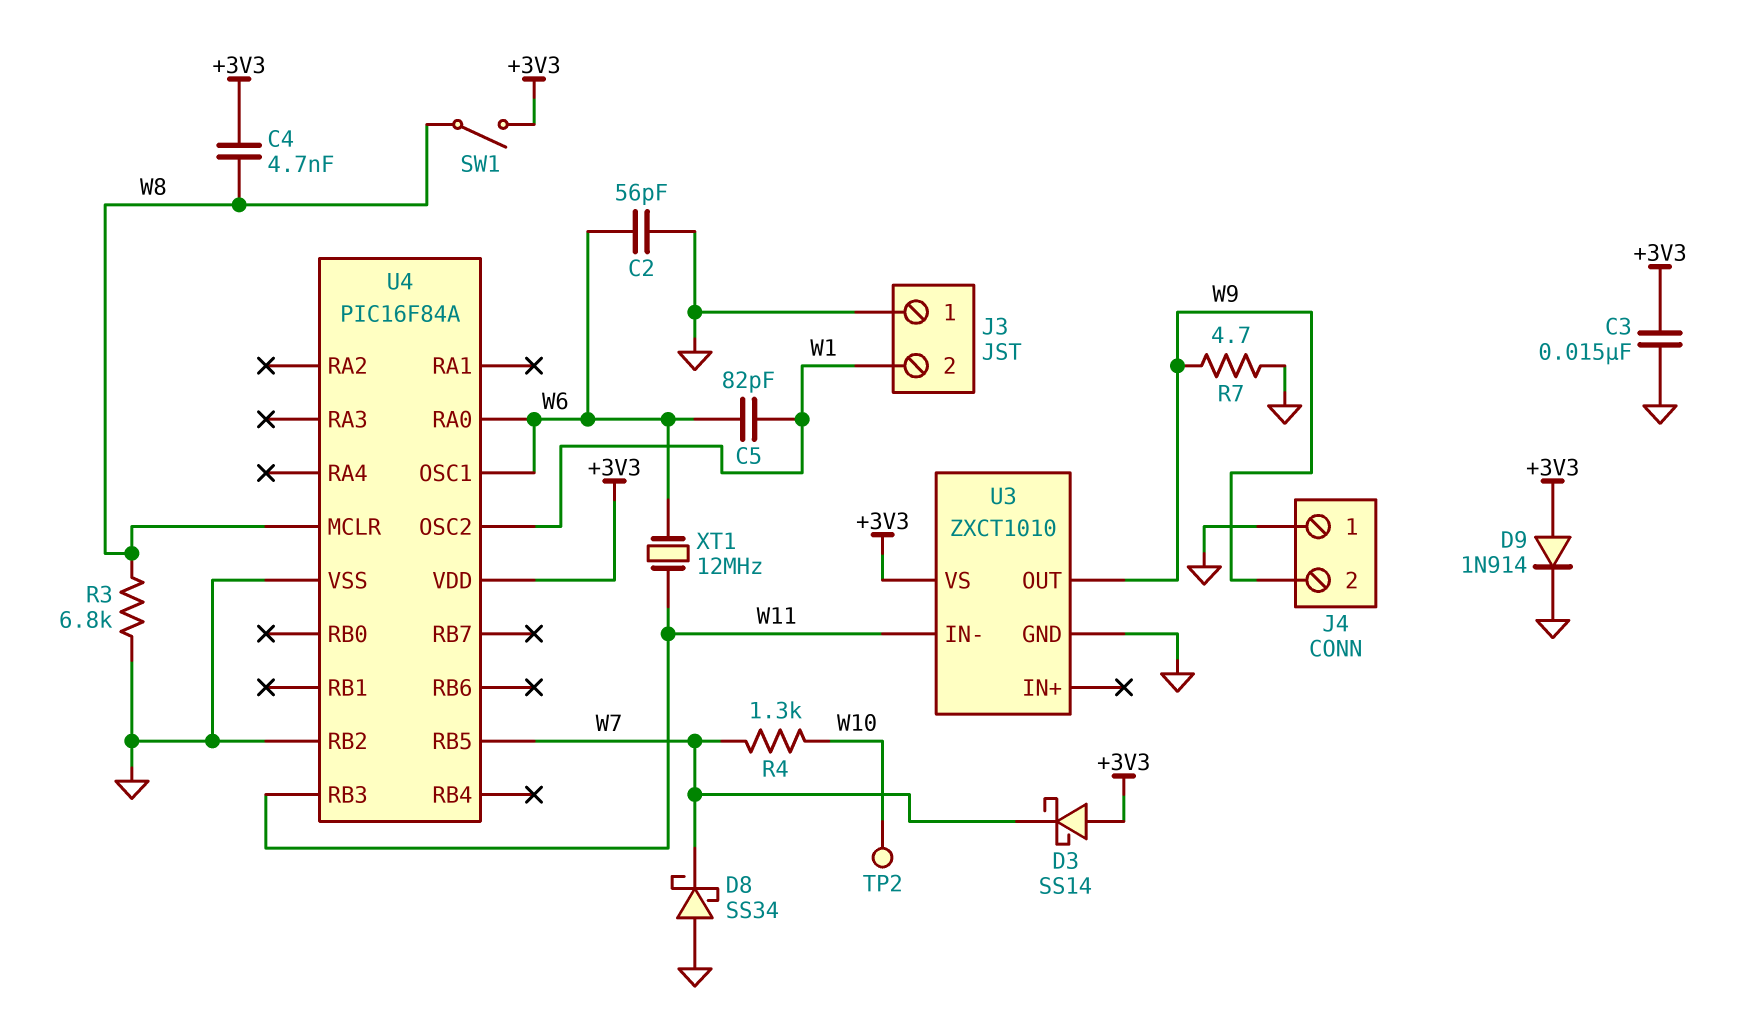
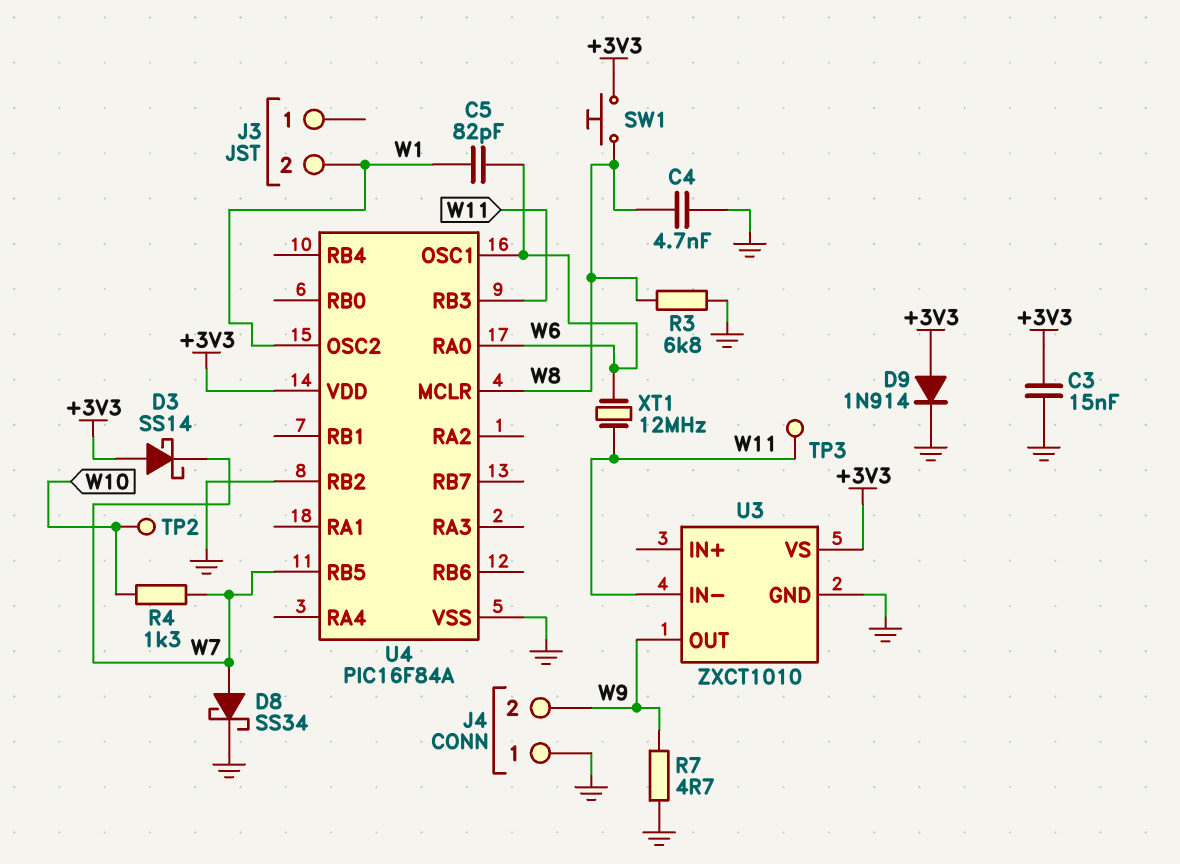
C2: 56pF (GND, W6) -> none
C4: 4.7nF (+3V3, W8) -> 4.7nF (GND, W8)
D8: schottky SS34 (A GND, K W7) -> schottky SS34 (A W7, K GND)
J3 pin 1: GND -> none
SW1: switch (+3V3, W8) -> button (+3V3, W8)
TP3: none -> test point (W11)

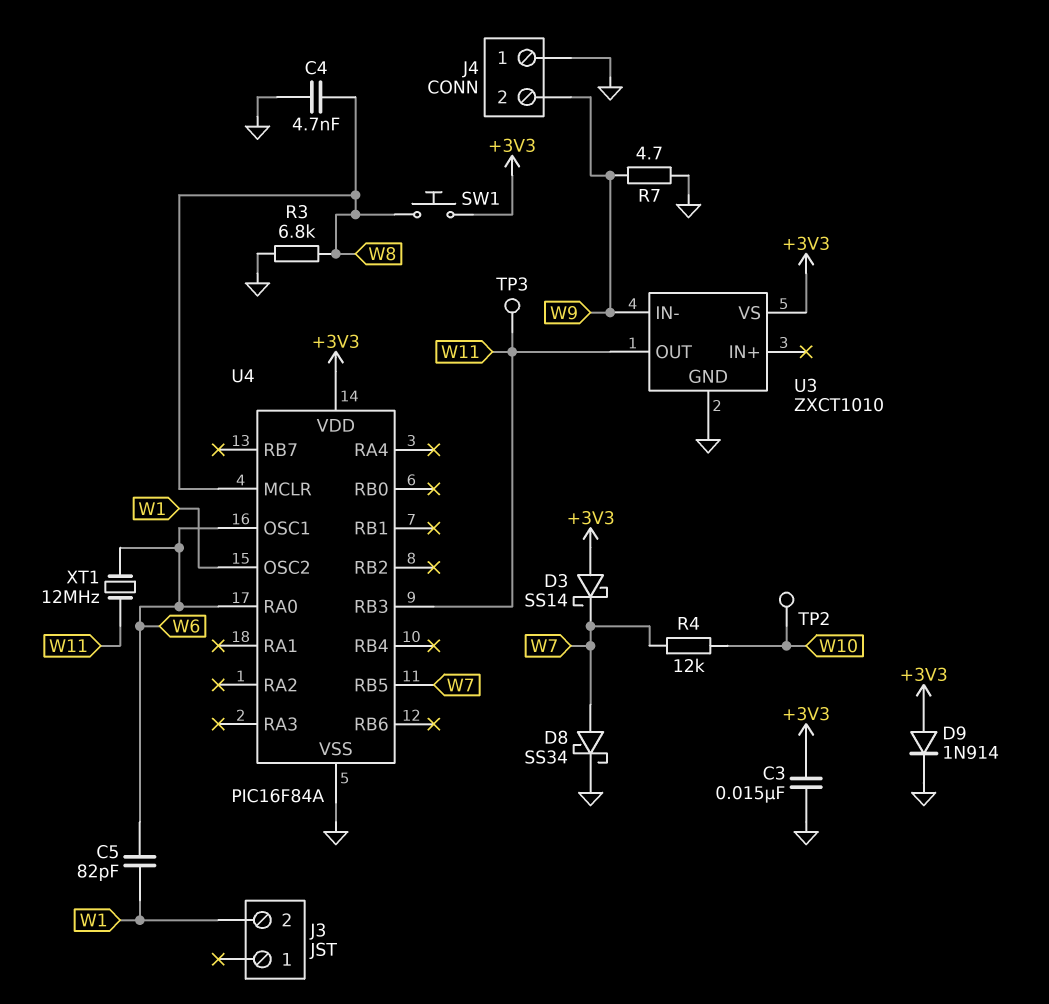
R4: 1.3k (W7, W10) -> 12k (W7, W10)
U3 pin IN-: W11 -> W9
U3 pin OUT: W9 -> W11
U4 pin RB2: GND -> none

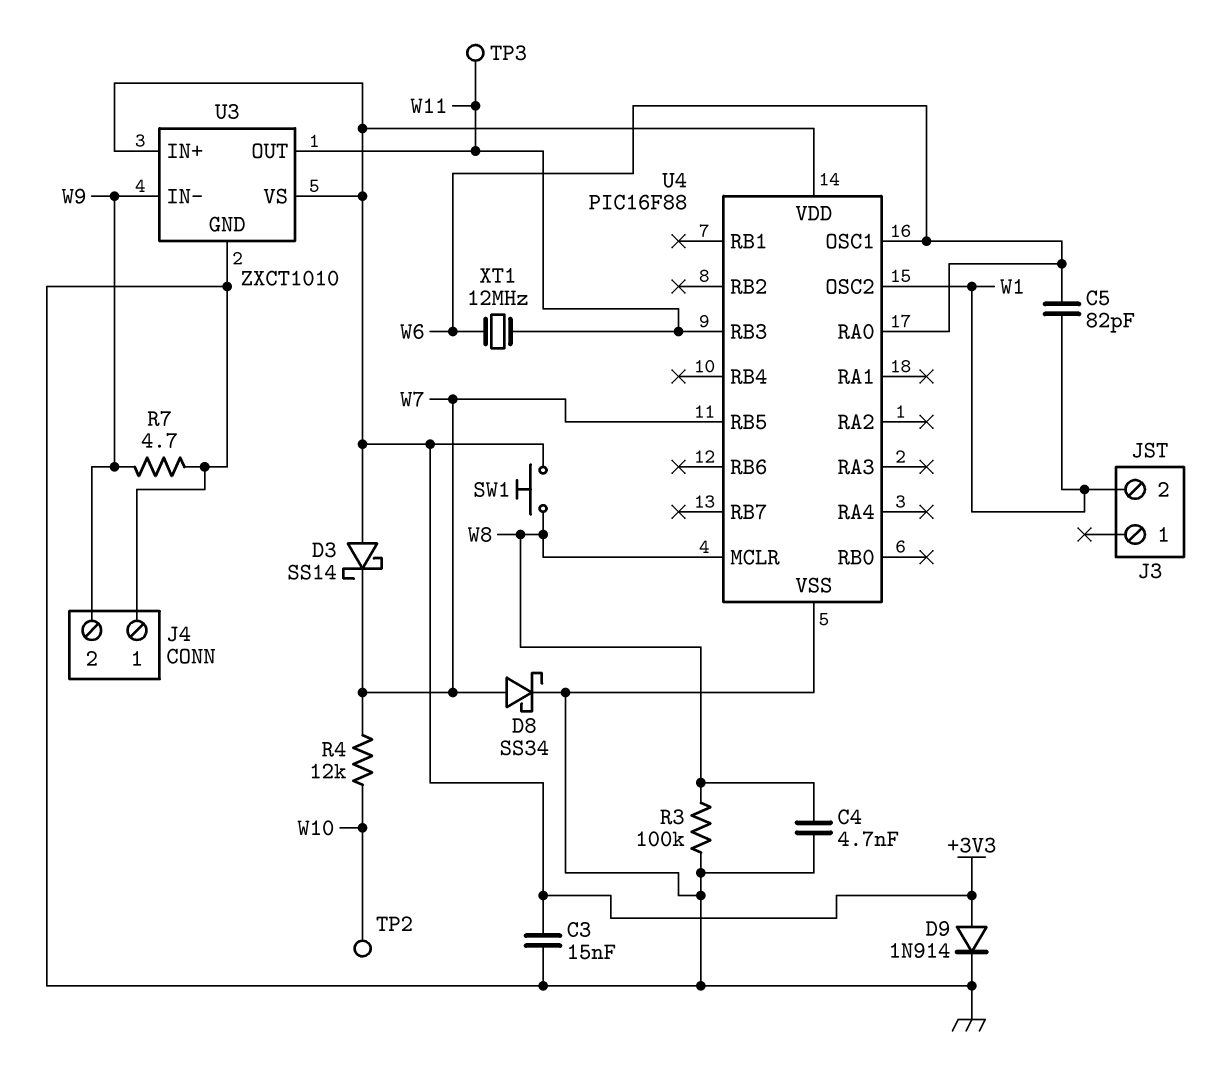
R3: 6.8k (GND, W8) -> 100k (GND, W8)
U3 pin IN+: none -> +3V3
U4: PIC16F84A -> PIC16F88

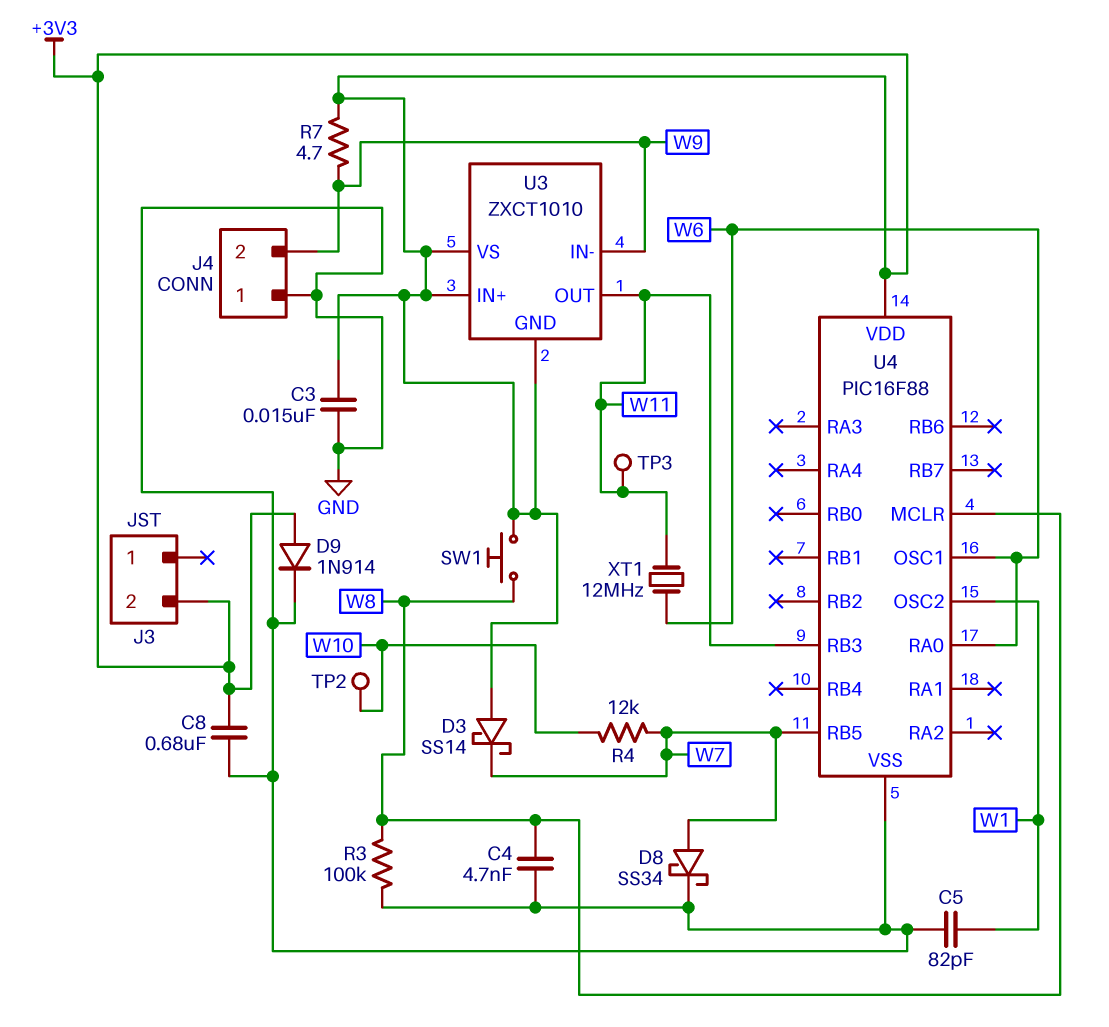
C5: 82pF (W1, W6) -> 82pF (GND, W1)
C8: none -> 680nF (+3V3, GND)
J3 pin 2: W1 -> +3V3
R7: 4.7 (GND, W9) -> 4.7 (+3V3, W9)
U3 pin GND: GND -> +3V3

